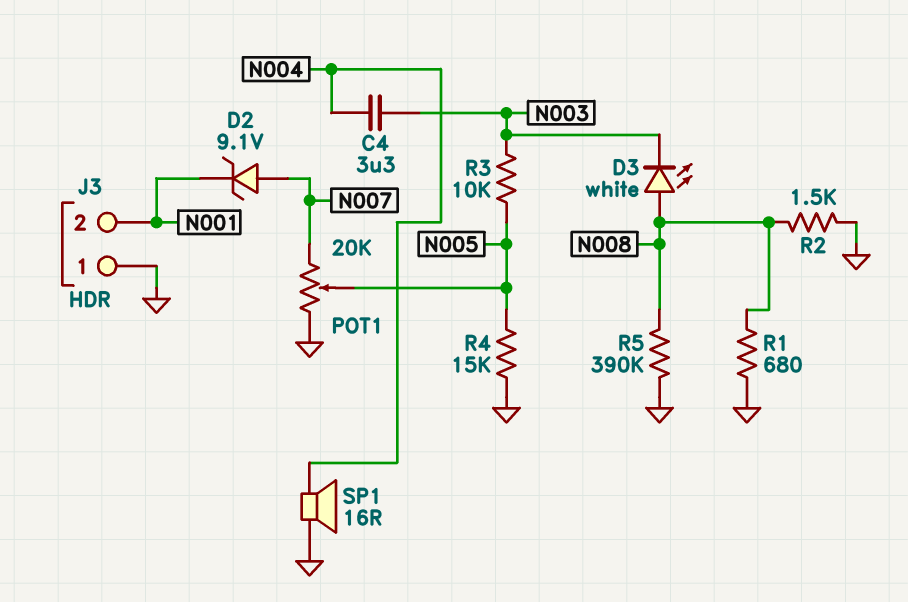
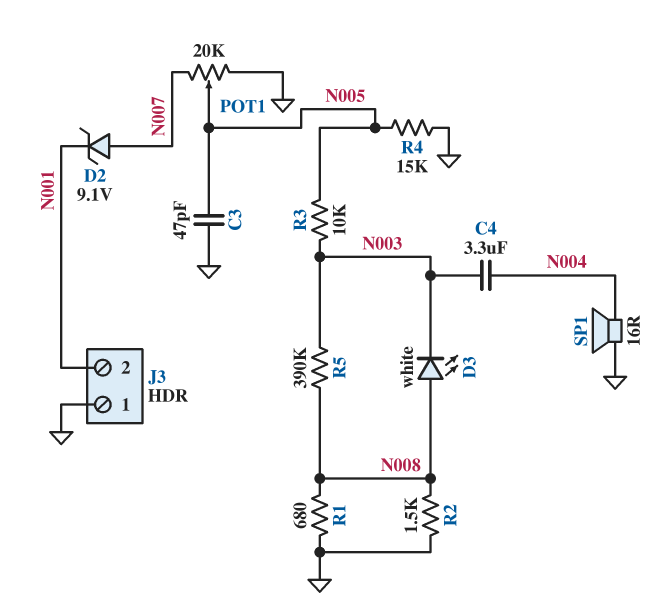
C3: none -> 47pF (GND, N005)
R5: 390k (GND, N008) -> 390k (N003, N008)

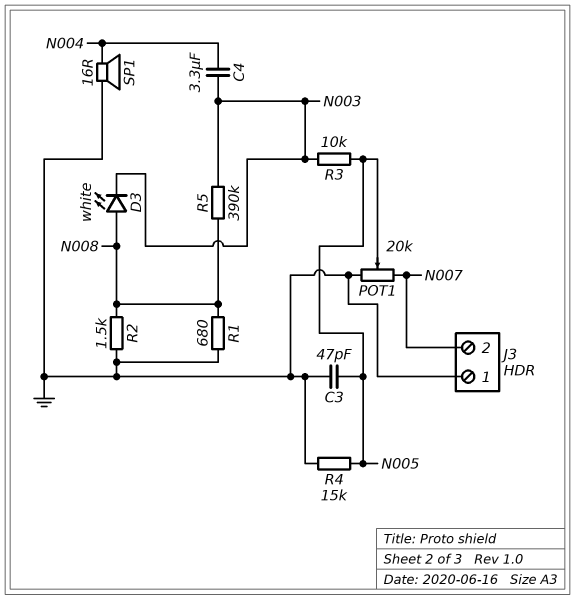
D2: zener 9.1V (A N007, K N001) -> none
J3 pin 2: N001 -> N007

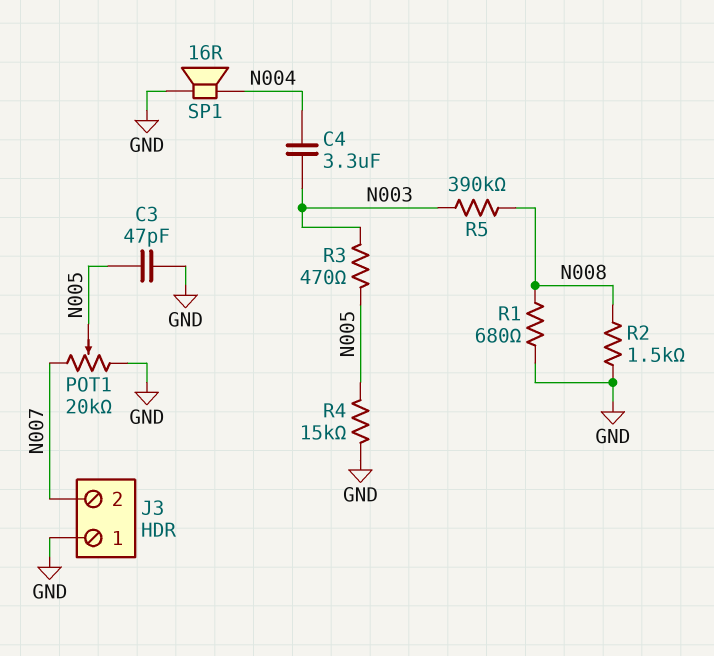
D3: LED white (A N008, K N003) -> none
R3: 10k (N003, N005) -> 470 (N003, N005)

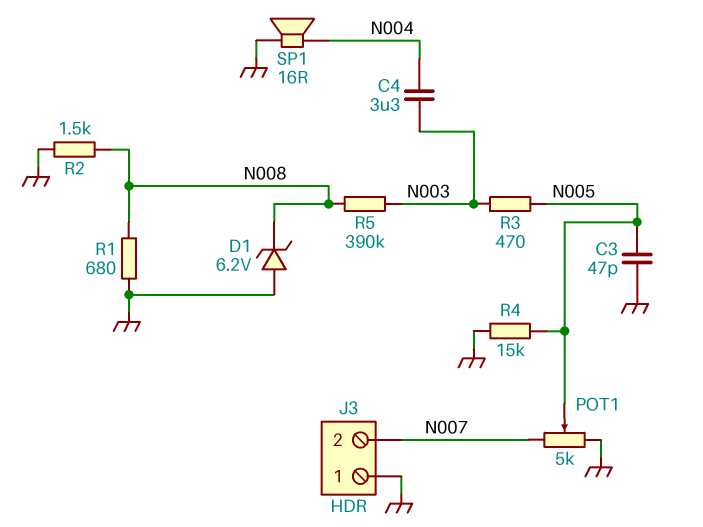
D1: none -> zener 6.2V (A GND, K N008)
POT1: 20k (GND, N007, wiper N005) -> 5k (GND, N007, wiper N005)

